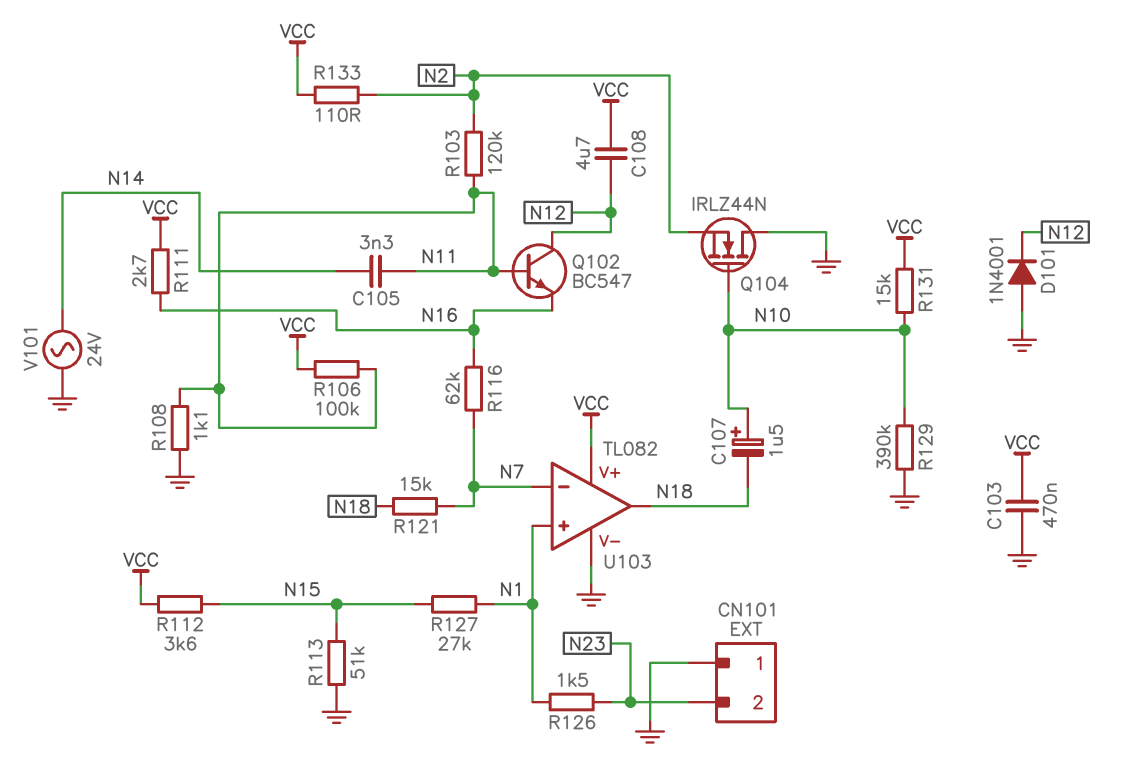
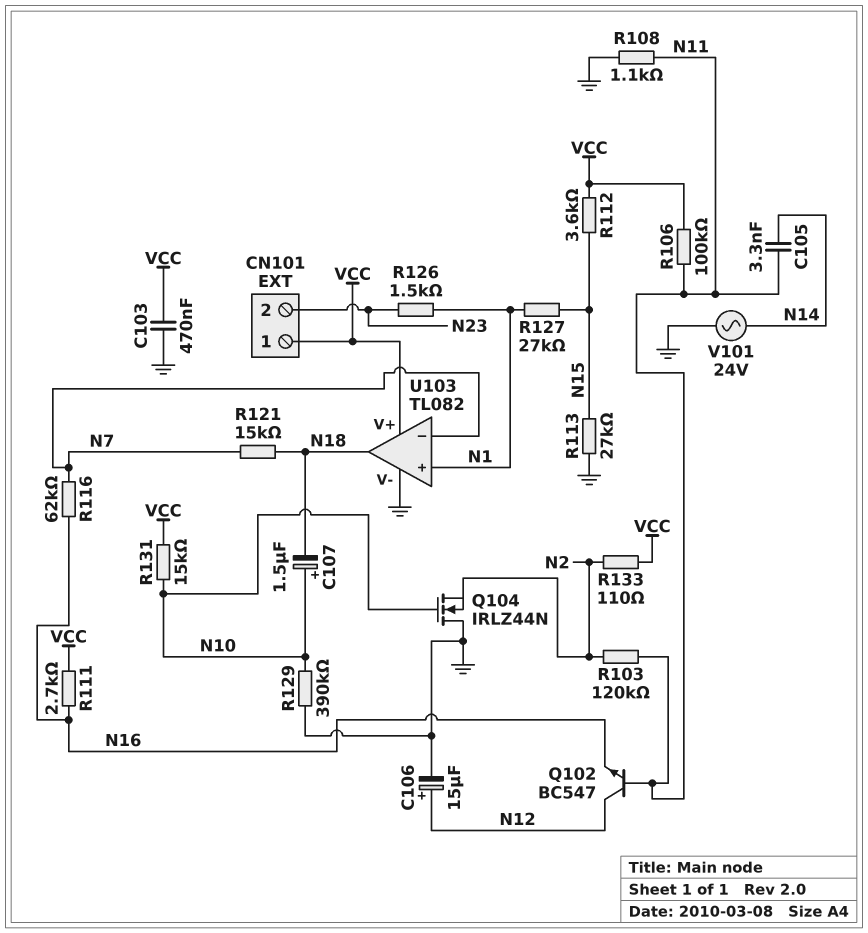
C106: none -> 15uF (plus N12, minus GND)
C108: 4.7uF (N12, VCC) -> none
CN101 pin 1: GND -> VCC
D101: diode 1N4001 (A GND, K N12) -> none
R113: 51k (GND, N15) -> 27k (GND, N15)

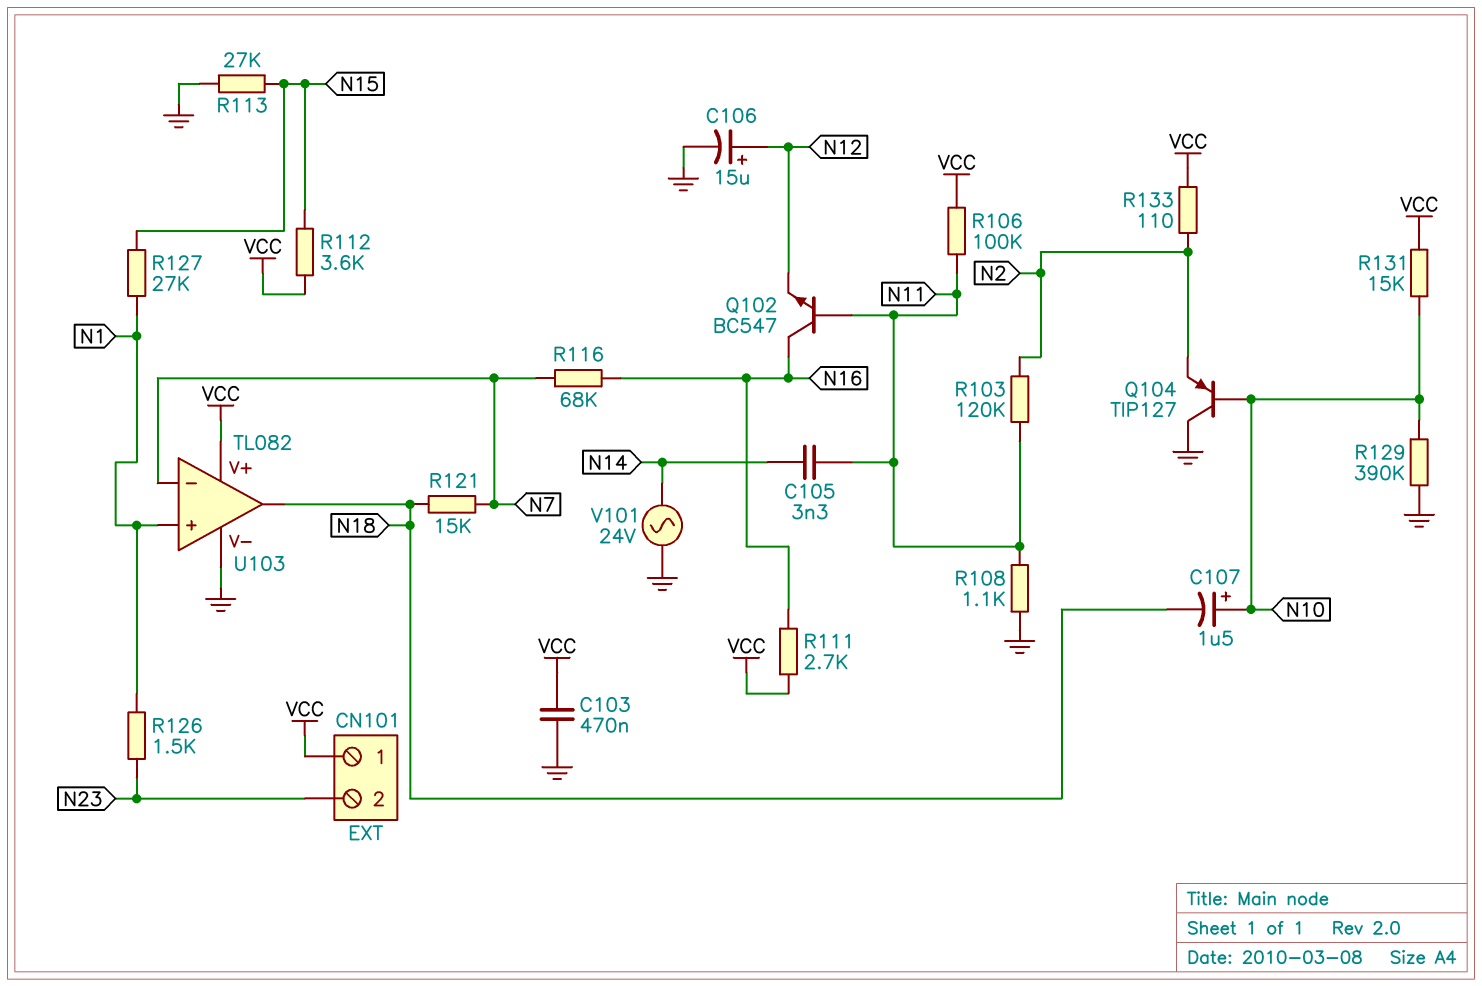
Q102: NPN BC547 (B N11, C N12, E N16) -> NPN BC547 (B N11, C N16, E N12)
Q104: NMOS IRLZ44N (G N10, D GND, S N2) -> PNP TIP127 (B N10, C GND, E N2)
R116: 62k (N7, N16) -> 68k (N7, N16)

